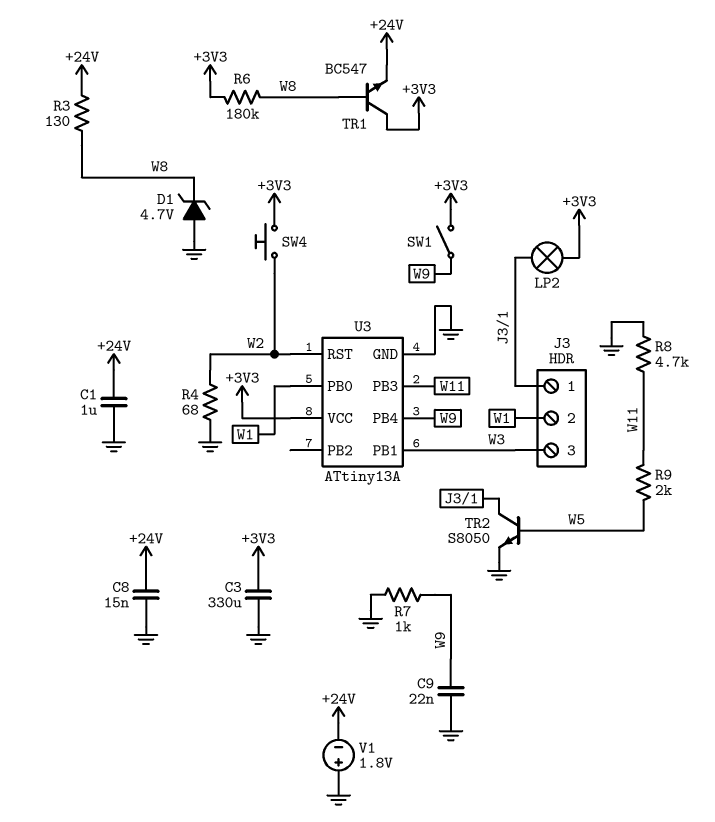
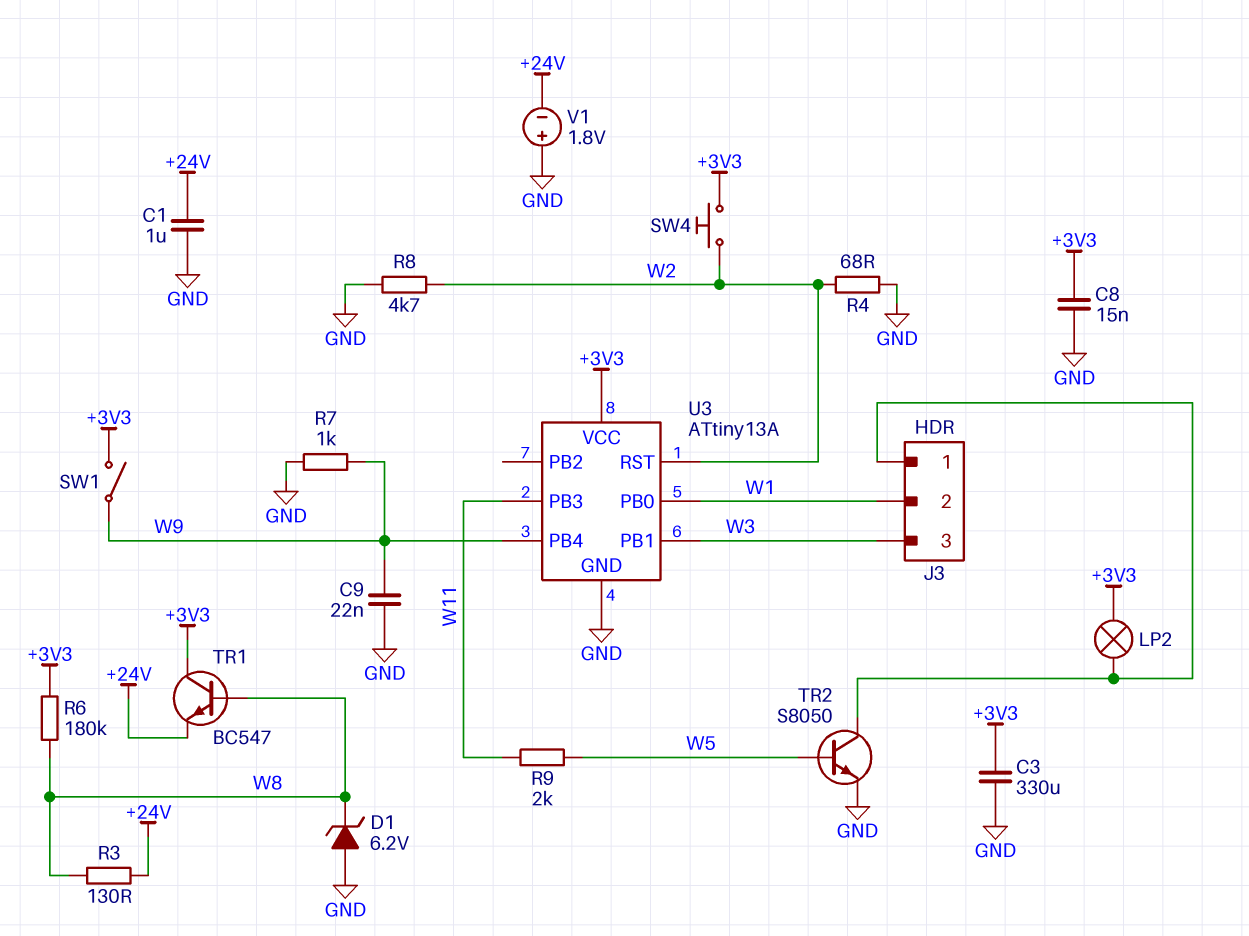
C8: 15nF (+24V, GND) -> 15nF (+3V3, GND)
D1: zener 4.7V (A GND, K W8) -> zener 6.2V (A GND, K W8)
R8: 4.7k (GND, W11) -> 4.7k (GND, W2)

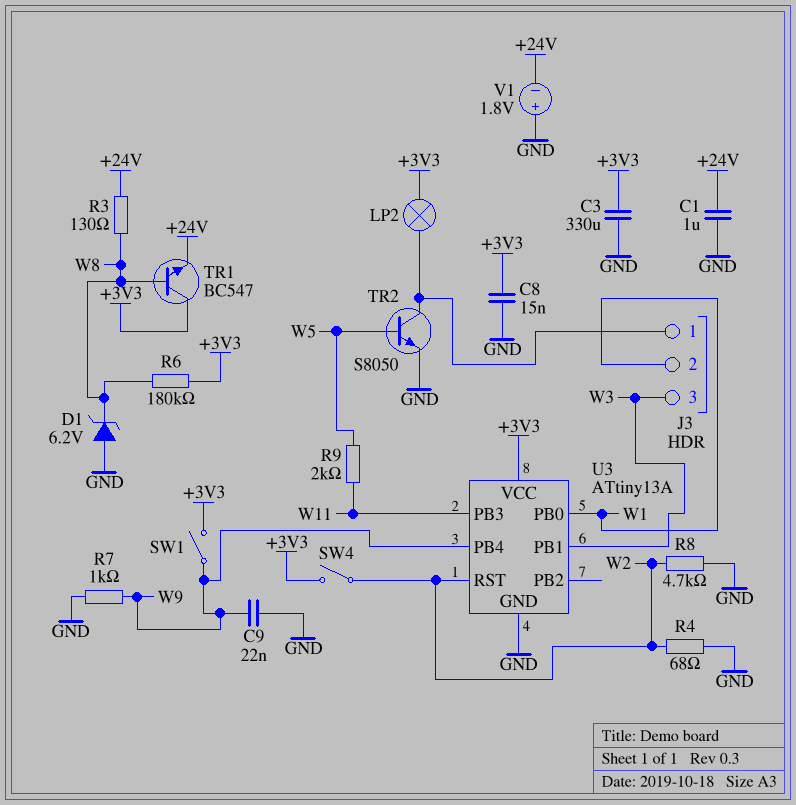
SW4: button (+3V3, W2) -> switch (+3V3, W2)

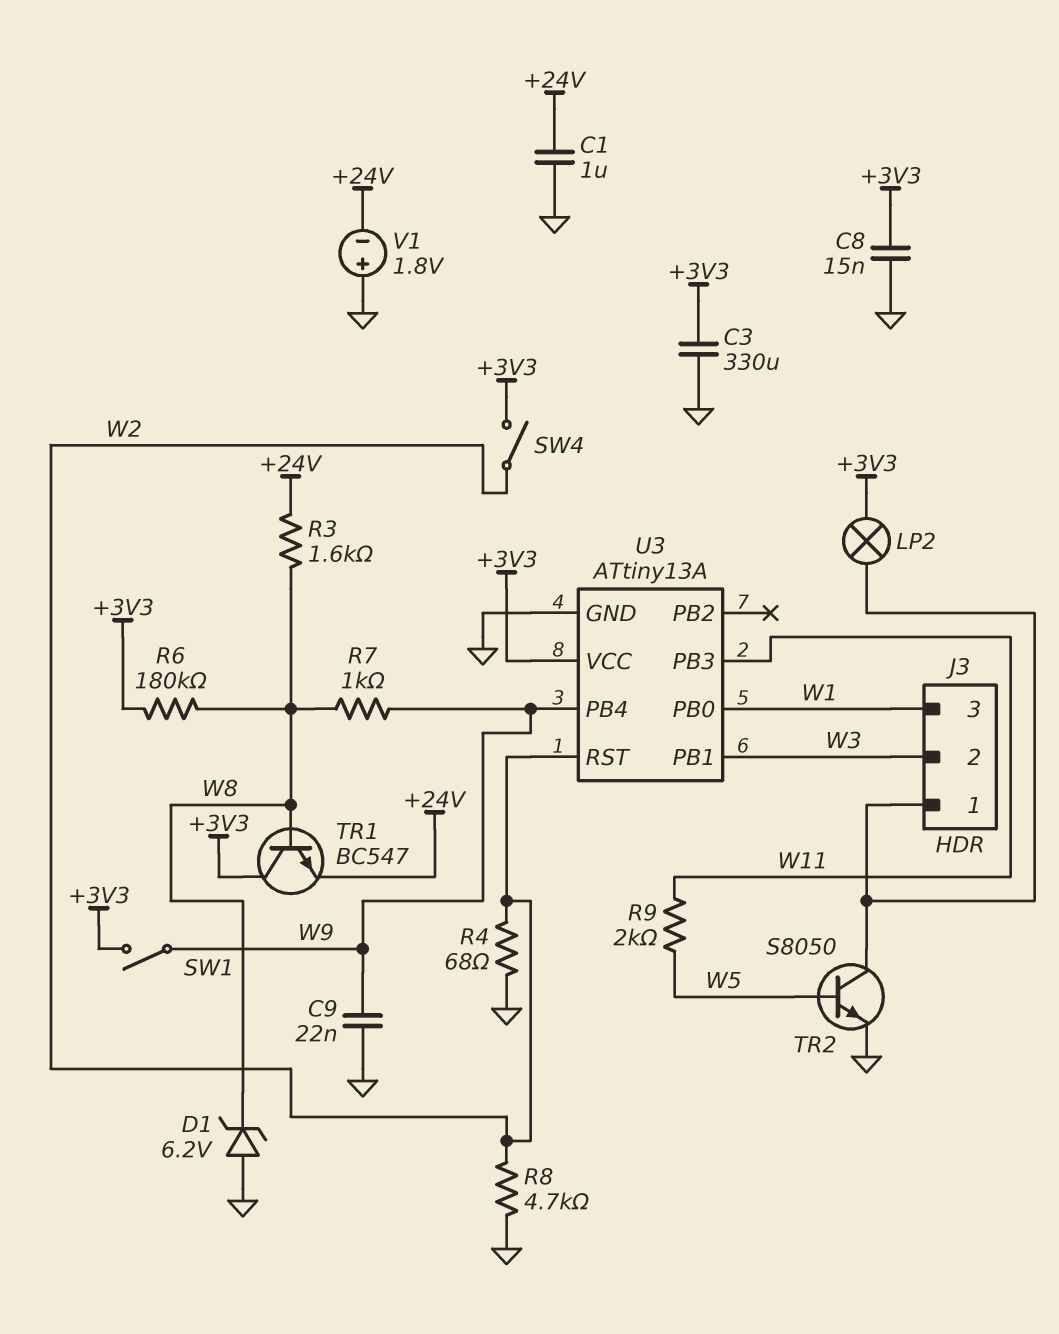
J3 pin 2: W1 -> W3
J3 pin 3: W3 -> W1
R3: 130 (+24V, W8) -> 1.6k (+24V, W8)
R7: 1k (GND, W9) -> 1k (W8, W9)

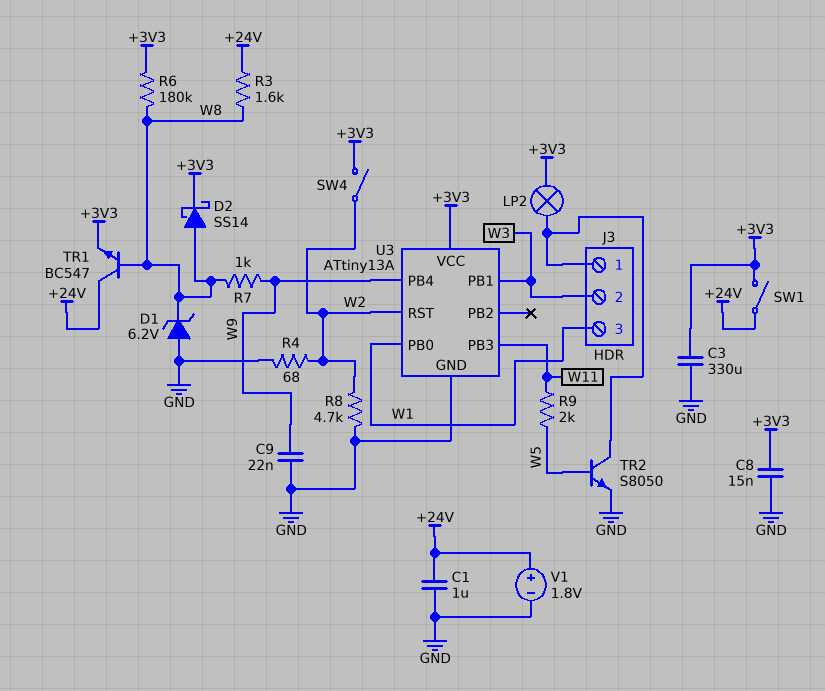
D2: none -> schottky SS14 (A W8, K +3V3)
SW1: switch (+3V3, W9) -> switch (+3V3, +24V)
TR1: NPN BC547 (B W8, C +3V3, E +24V) -> NPN BC547 (B W8, C +24V, E +3V3)
V1: 1.8V (plus GND, minus +24V) -> 1.8V (plus +24V, minus GND)

